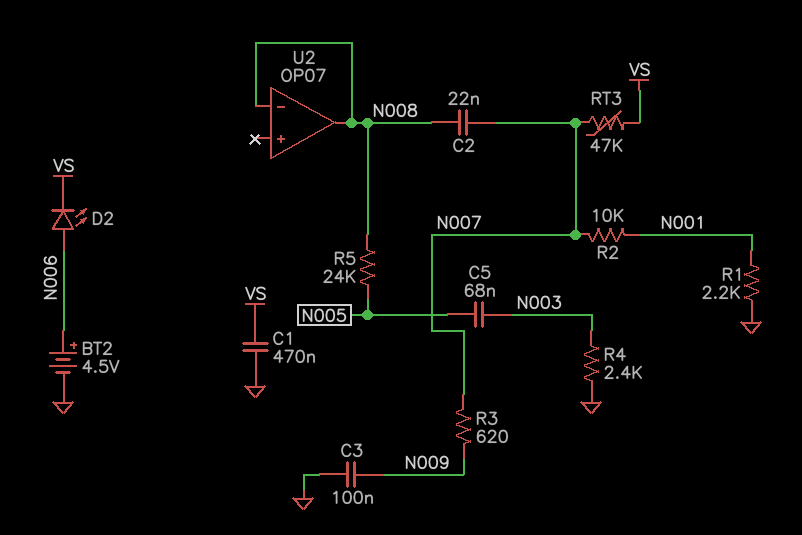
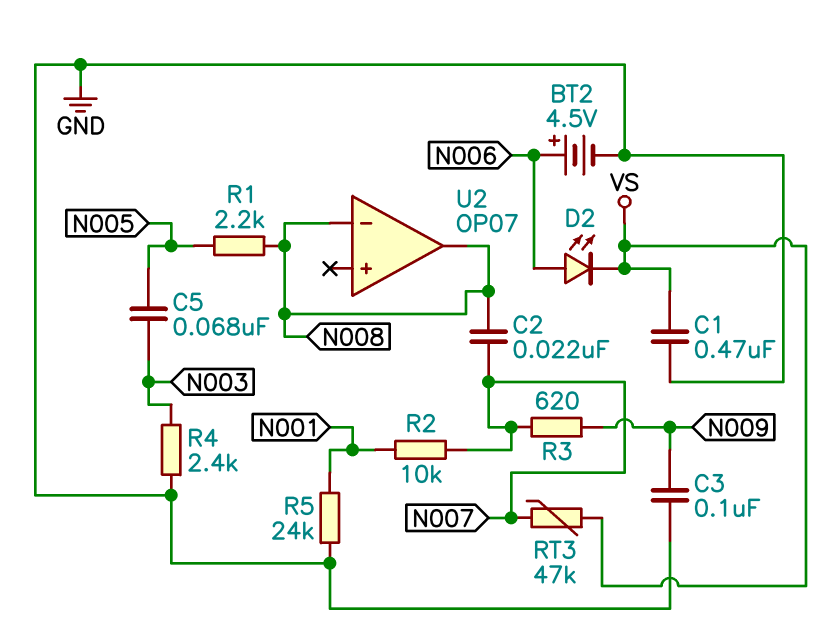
R1: 2.2k (GND, N001) -> 2.2k (N005, N008)
R5: 24k (N005, N008) -> 24k (GND, N001)

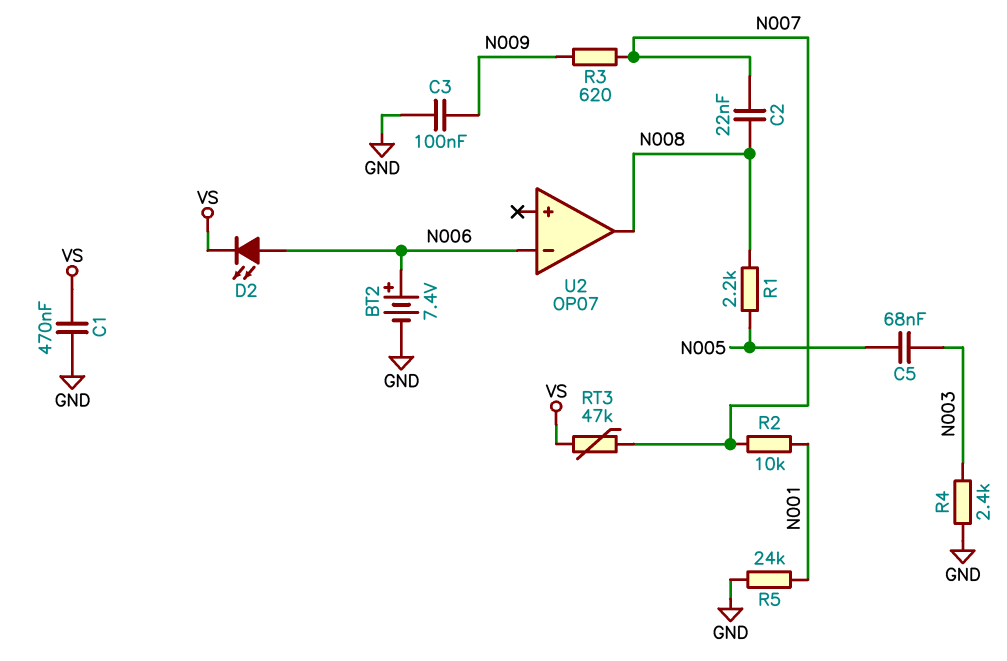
BT2: 4.5V (plus N006, minus GND) -> 7.4V (plus N006, minus GND)
U2 pin in-: N008 -> N006

